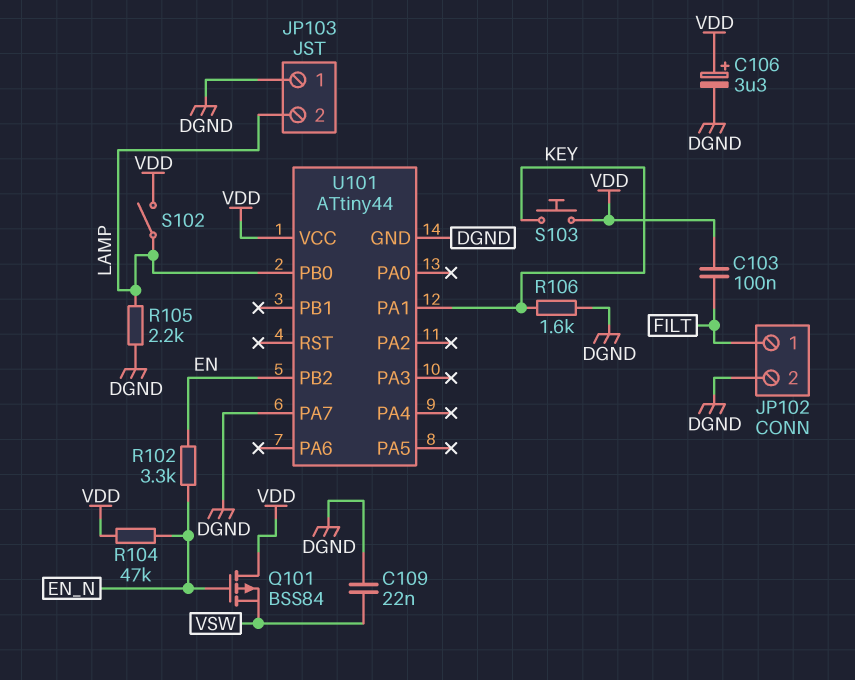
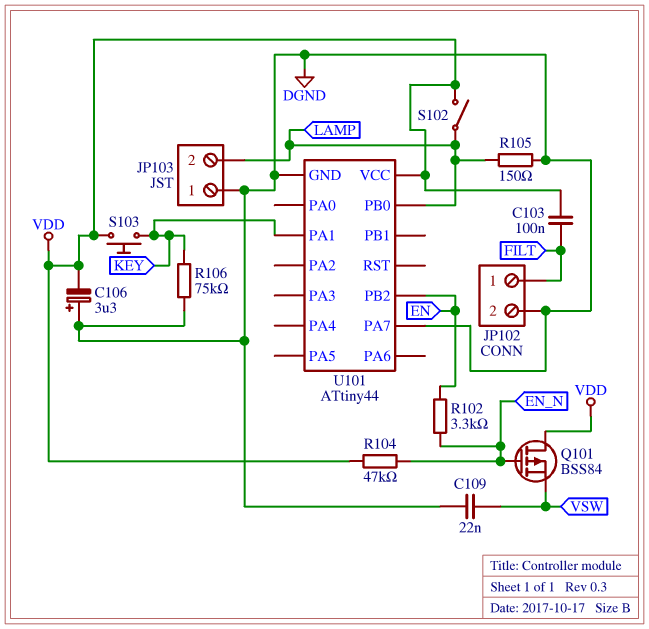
C106: 3.3uF (plus VDD, minus DGND) -> 3.3uF (plus DGND, minus VDD)
R105: 2.2k (DGND, LAMP) -> 150 (DGND, LAMP)
R106: 1.6k (DGND, KEY) -> 75k (DGND, KEY)

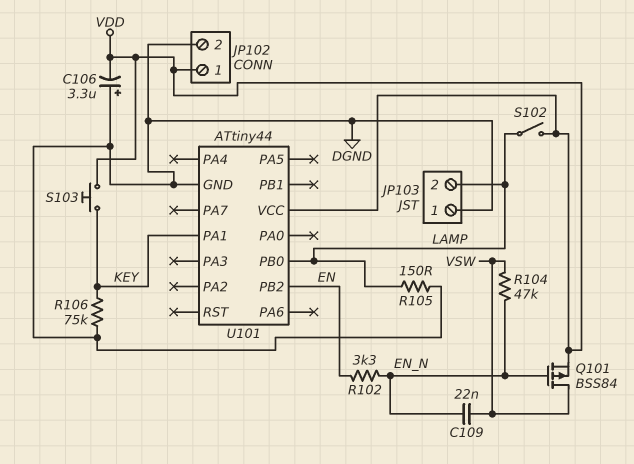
C103: 100nF (FILT, VDD) -> none
C109: 22nF (DGND, VSW) -> 22nF (EN_N, VSW)
JP102 pin 1: FILT -> VDD
Q101: PMOS BSS84 (G EN_N, D VDD, S VSW) -> PMOS BSS84 (G EN_N, D VSW, S VDD)
R104: 47k (EN_N, VDD) -> 47k (EN_N, VSW)
U101 pin PA7: DGND -> none

